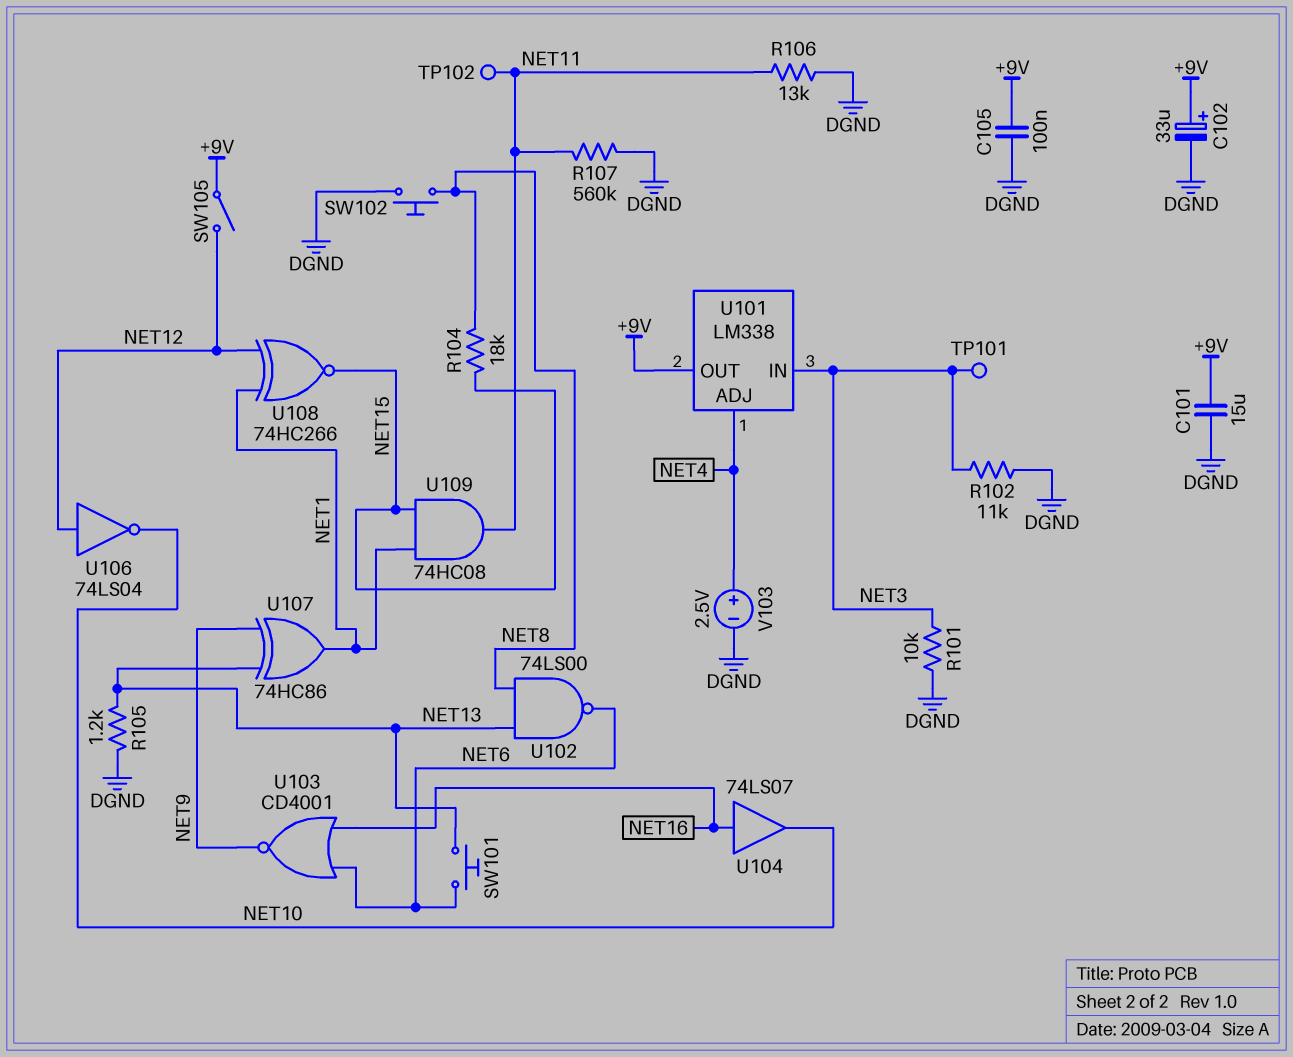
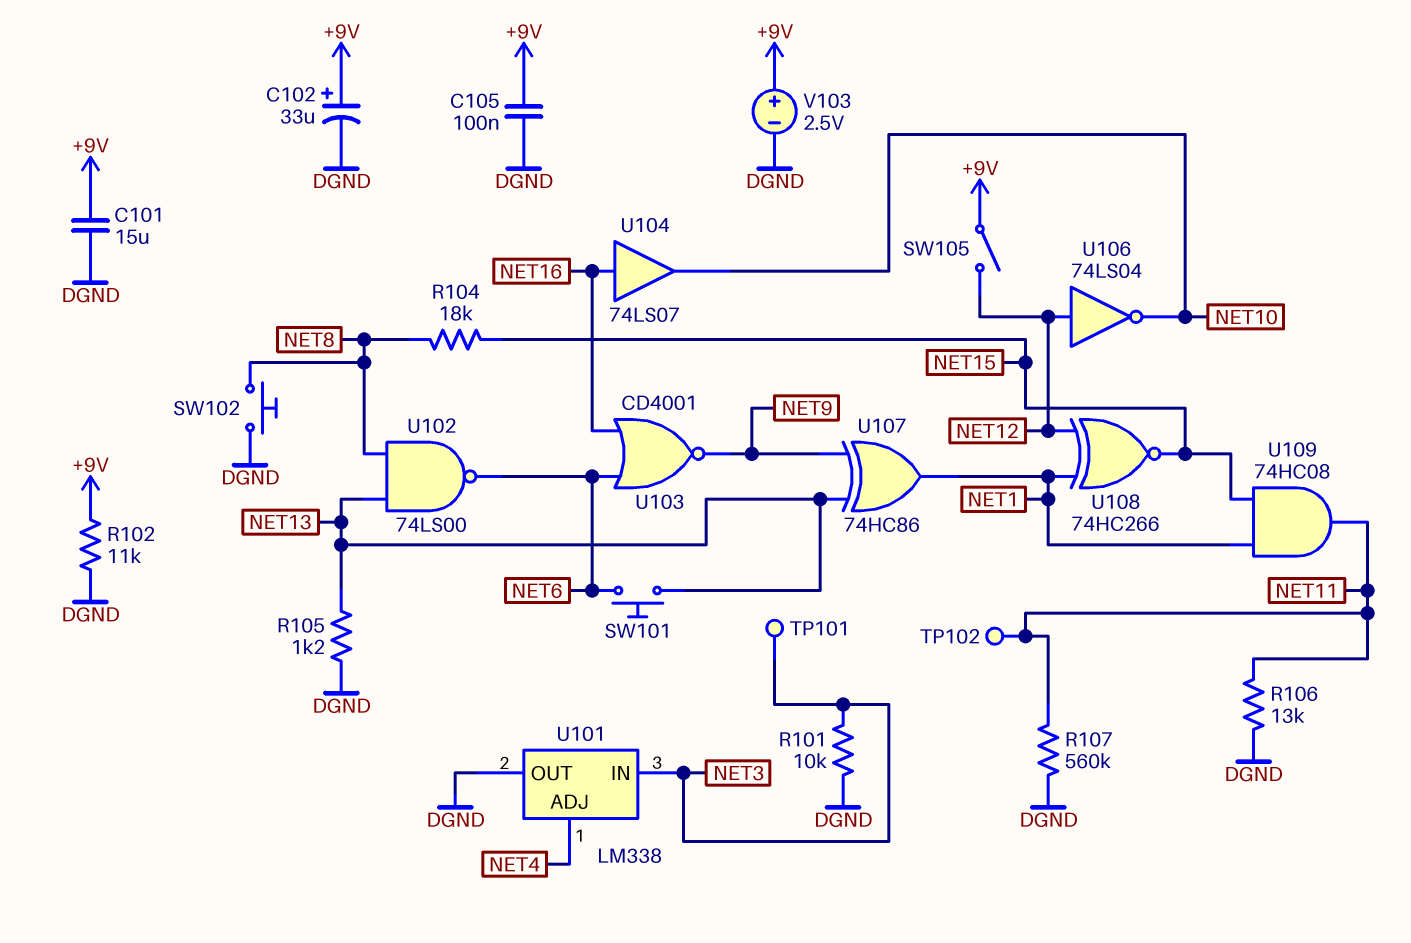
R102: 11k (DGND, NET3) -> 11k (+9V, DGND)
U101 pin OUT: +9V -> DGND
V103: 2.5V (plus NET4, minus DGND) -> 2.5V (plus +9V, minus DGND)

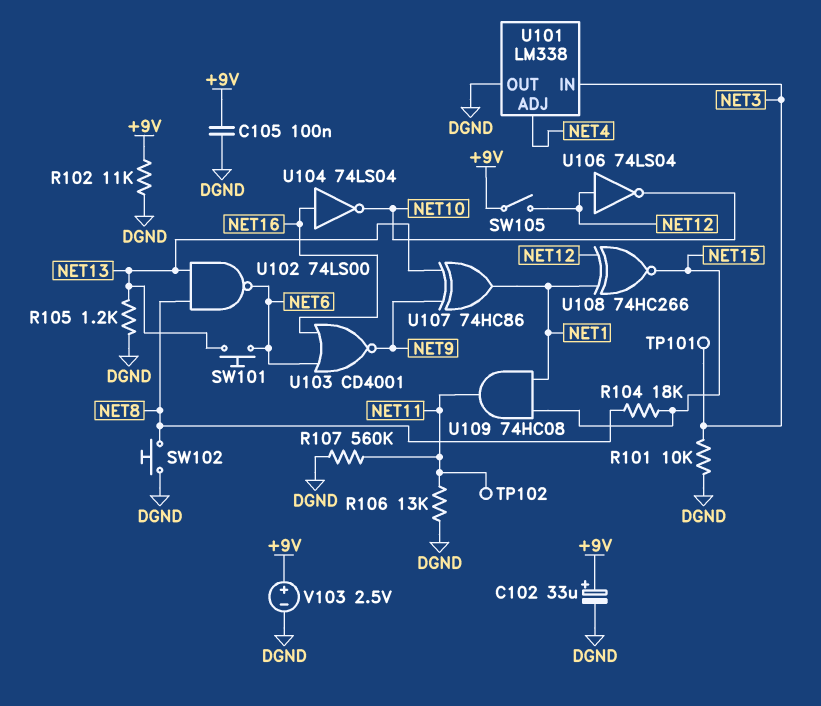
C101: 15uF (+9V, DGND) -> none
U104: buffer 74LS07 (in NET16, out NET10) -> NOT 74LS04 (in NET16, out NET10)

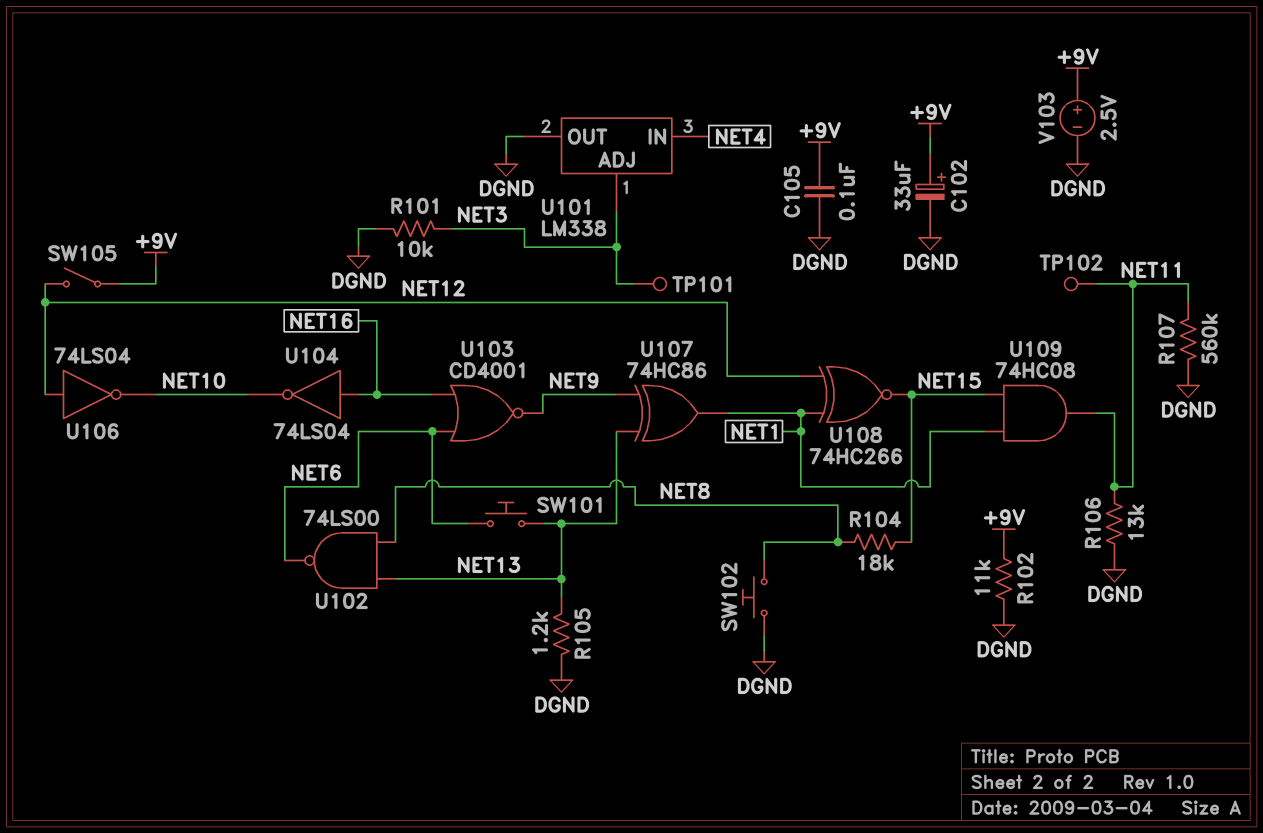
U101 pin ADJ: NET4 -> NET3
U101 pin IN: NET3 -> NET4

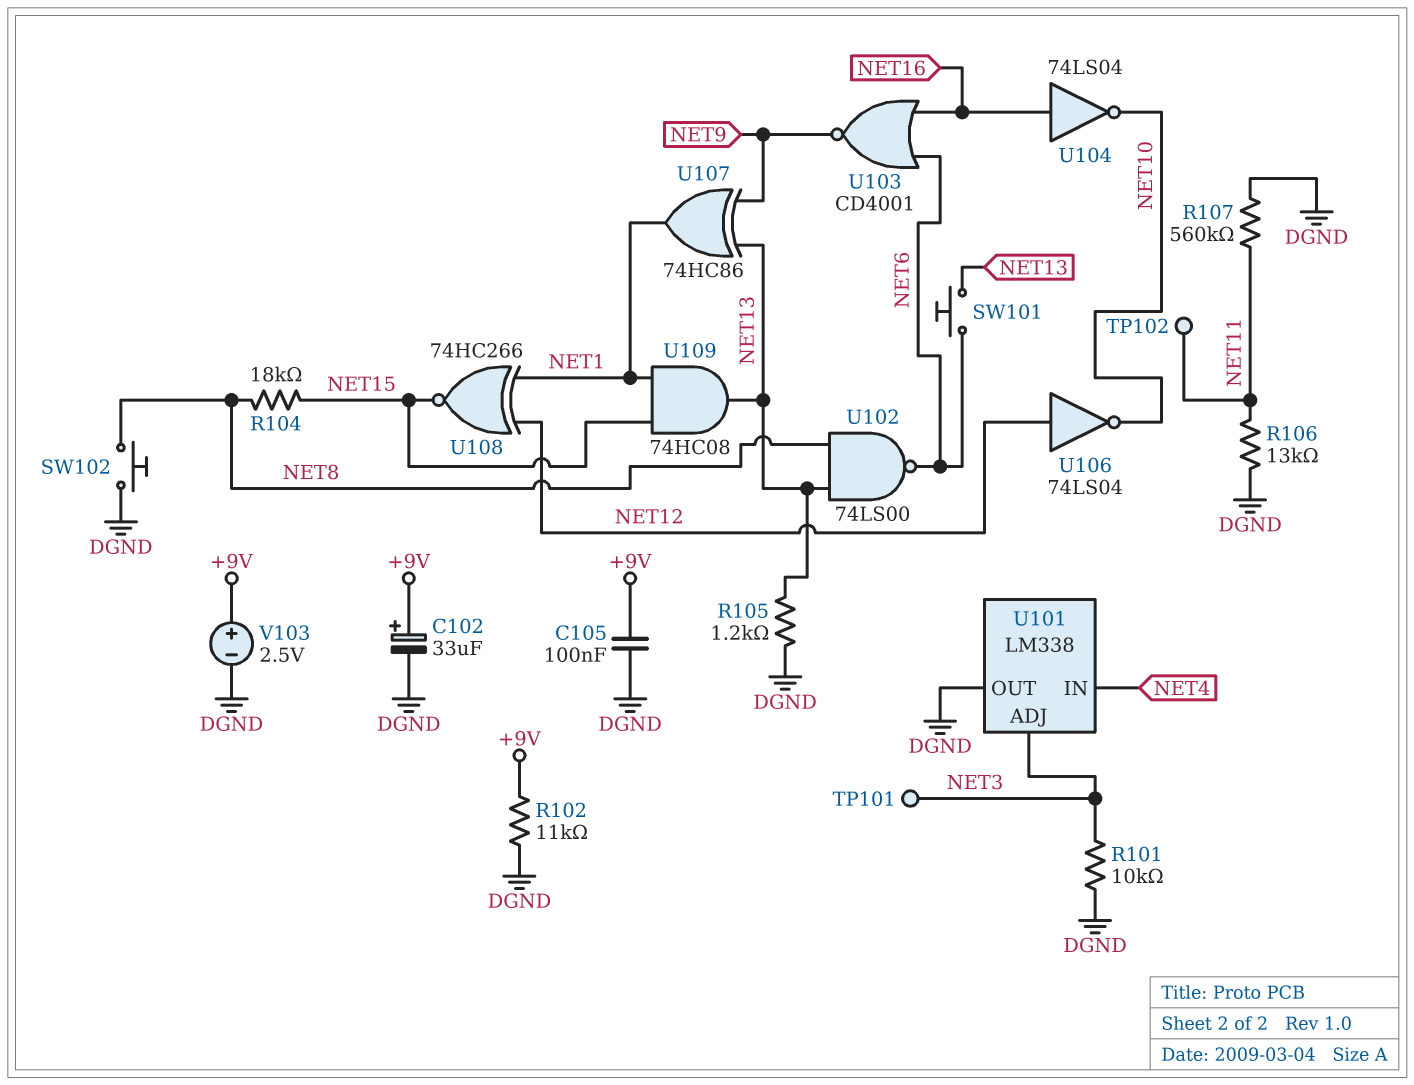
SW105: switch (+9V, NET12) -> none
U109: AND 74HC08 (in NET1, in NET15, out NET11) -> AND 74HC08 (in NET1, in NET15, out NET13)

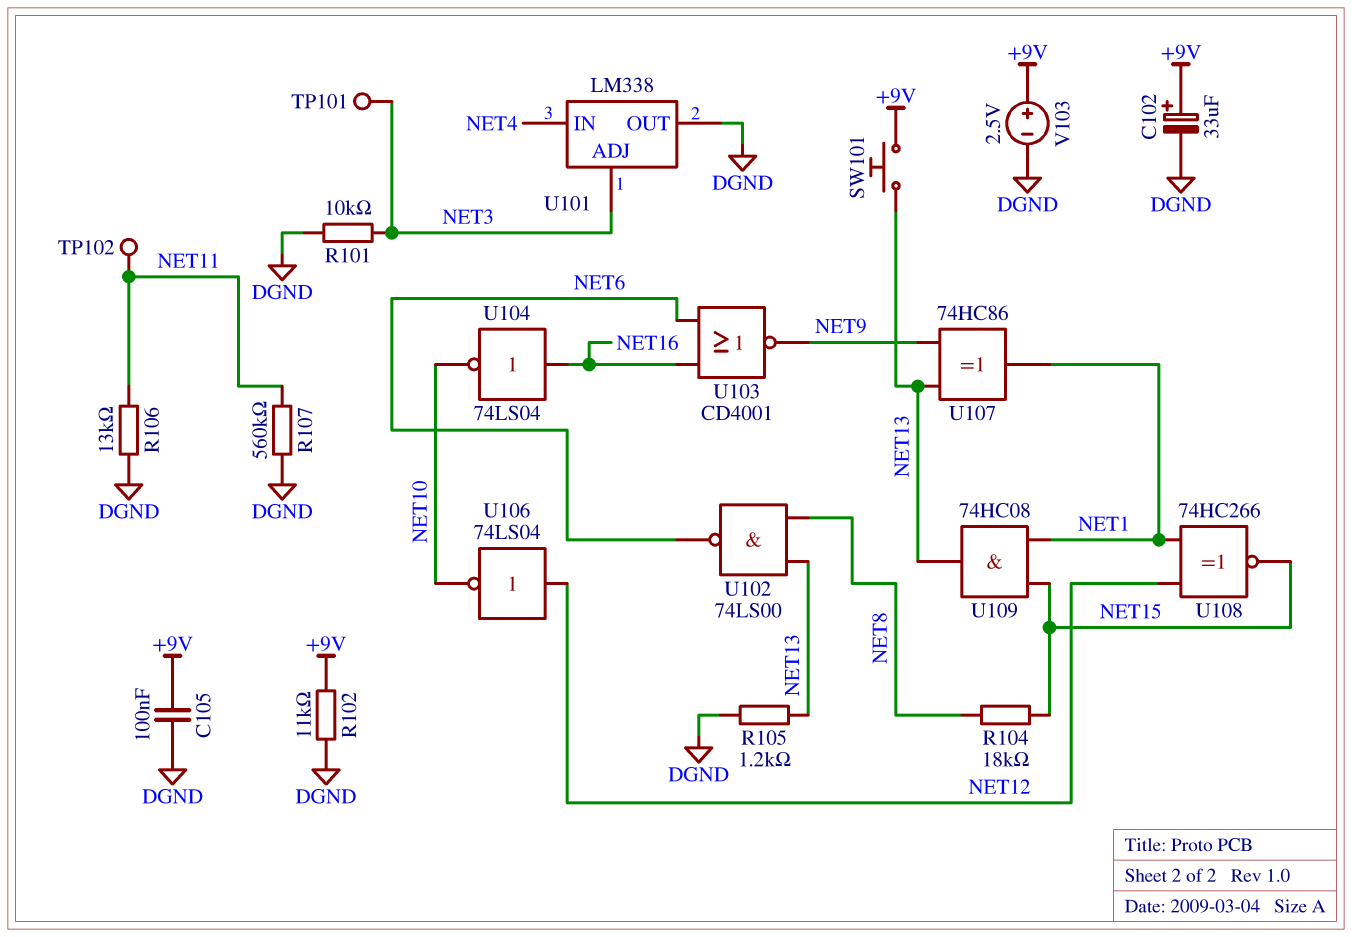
SW101: button (NET6, NET13) -> button (+9V, NET13)
SW102: button (DGND, NET8) -> none

